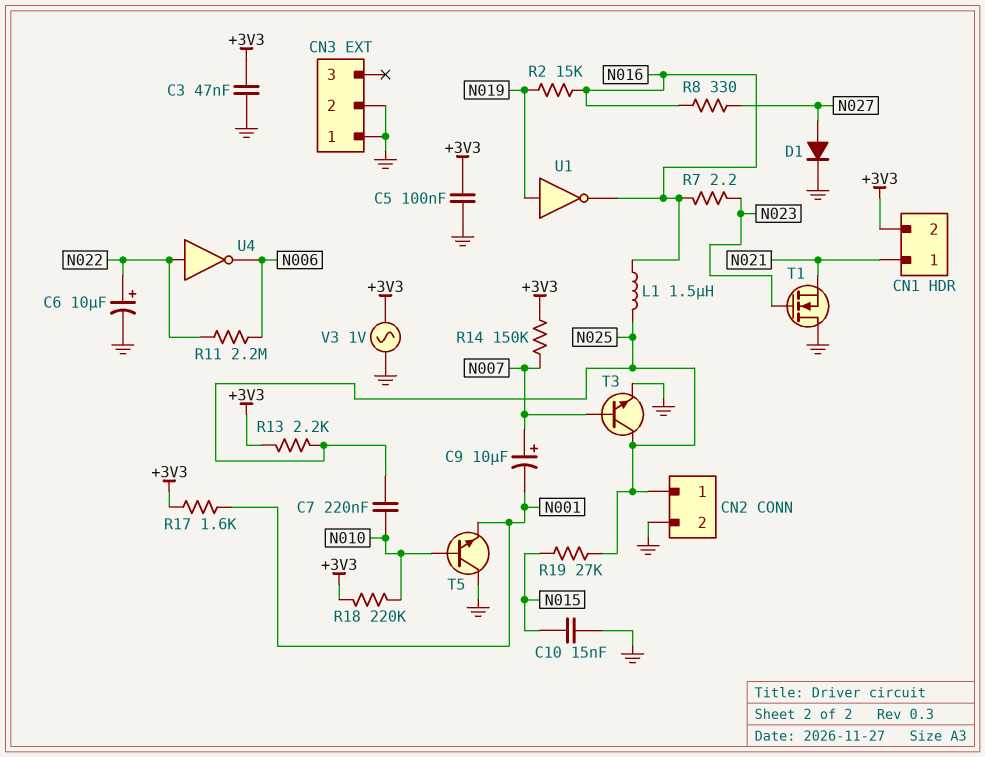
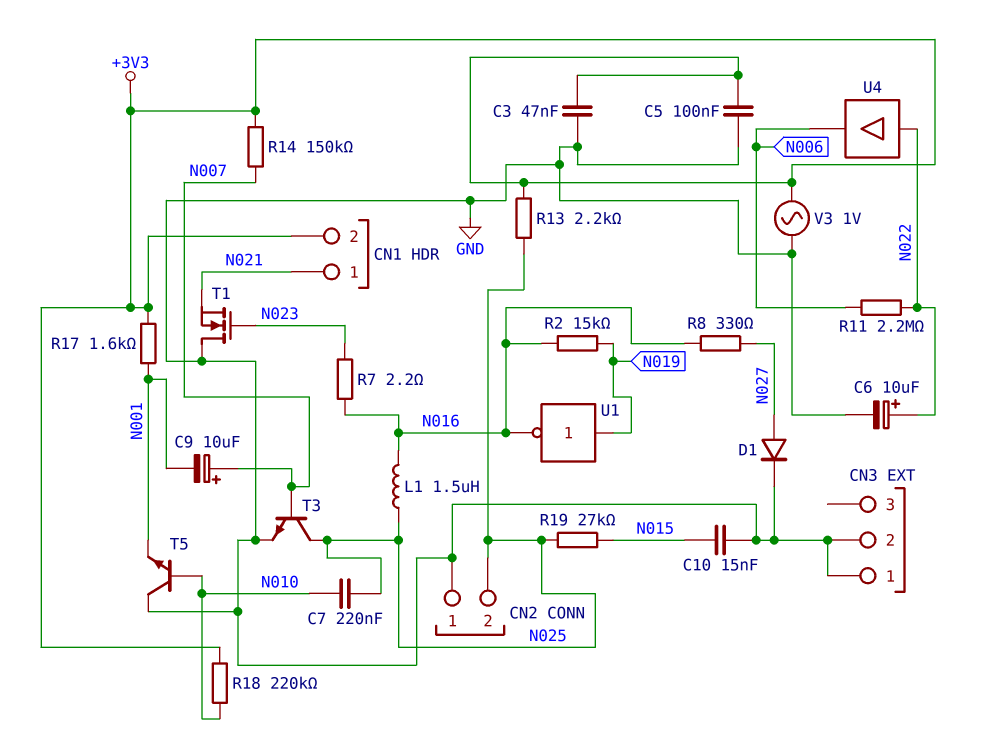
CN2 pin 1: N025 -> GND
CN2 pin 2: GND -> N025
U4: NOT (in N022, out N006) -> buffer (in N022, out N006)

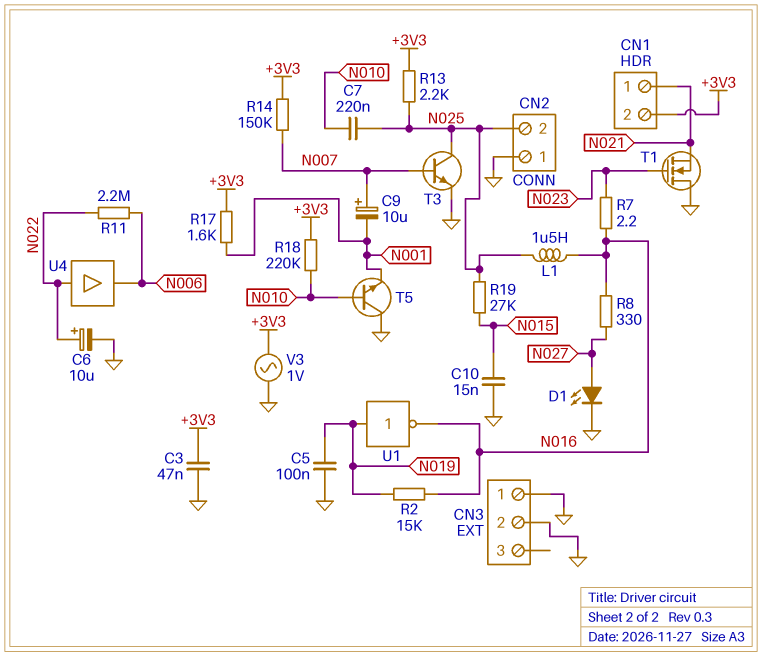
C5: 100nF (+3V3, GND) -> 100nF (GND, N019)
D1: diode (A N027, K GND) -> LED (A N027, K GND)

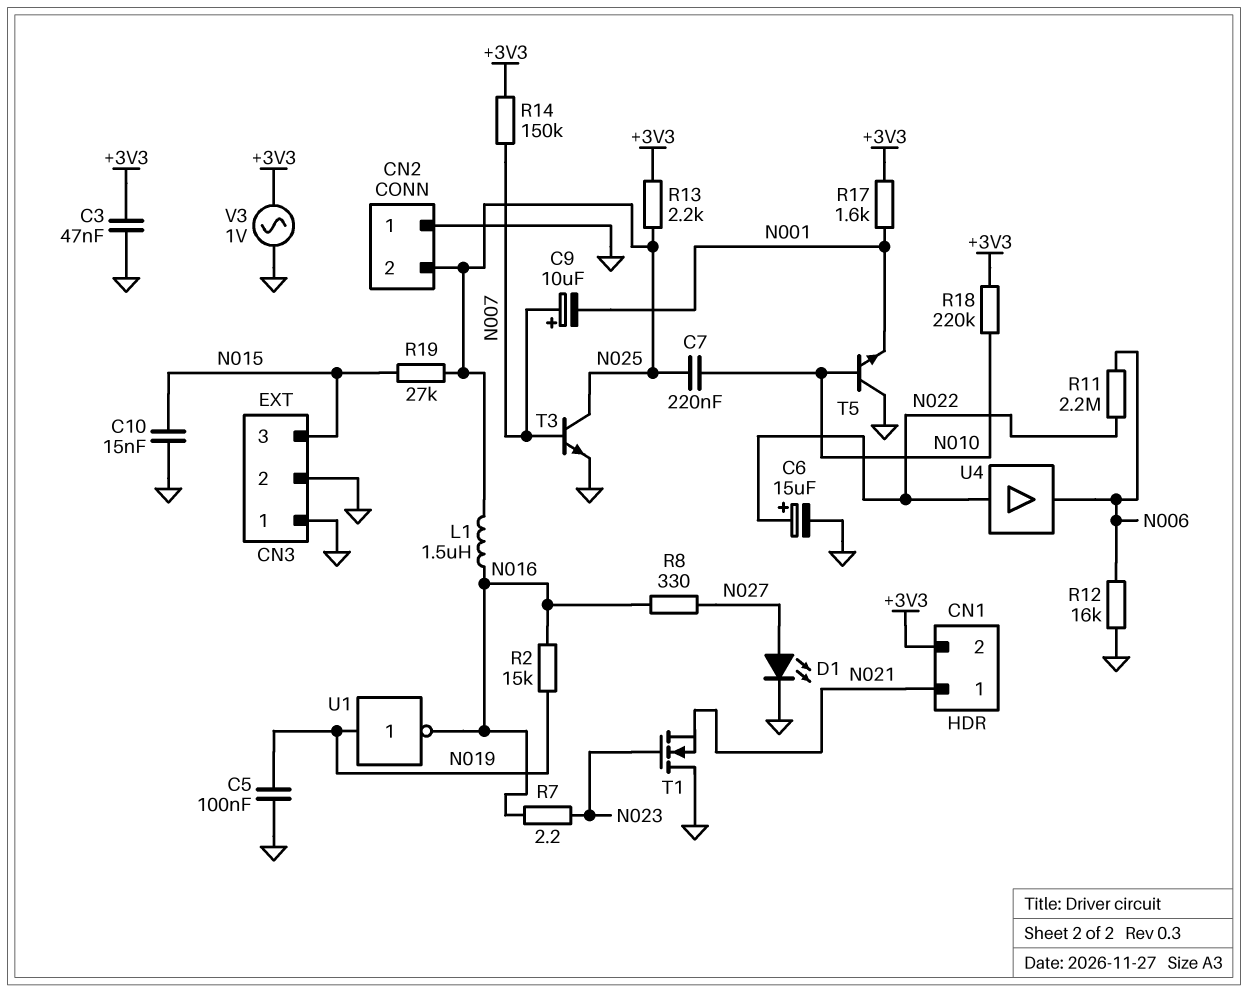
C6: 10uF (plus N022, minus GND) -> 15uF (plus N022, minus GND)
CN3 pin 3: none -> N015
R12: none -> 16k (GND, N006)

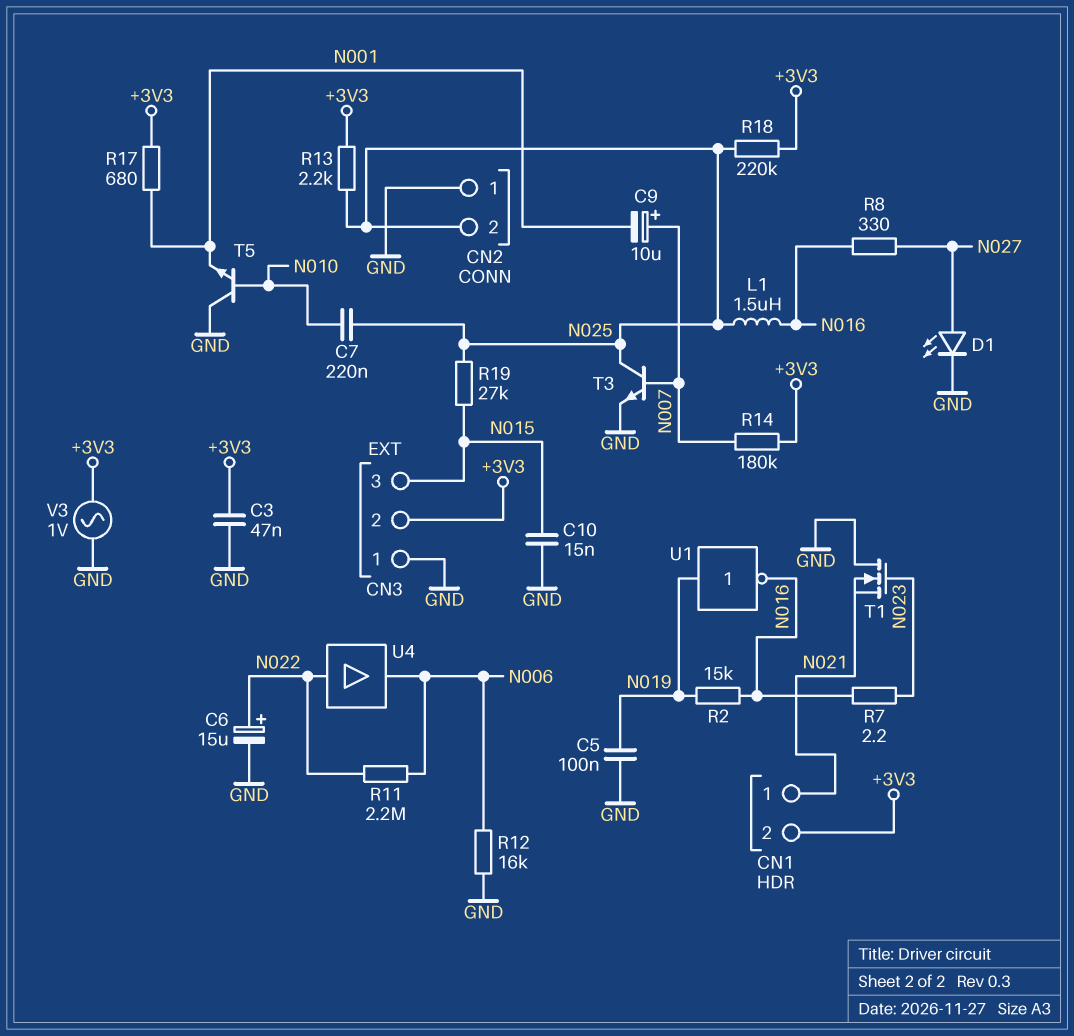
CN3 pin 2: GND -> +3V3
R14: 150k (+3V3, N007) -> 180k (+3V3, N007)
R17: 1.6k (+3V3, N001) -> 680 (+3V3, N001)
R18: 220k (+3V3, N010) -> 220k (+3V3, N025)

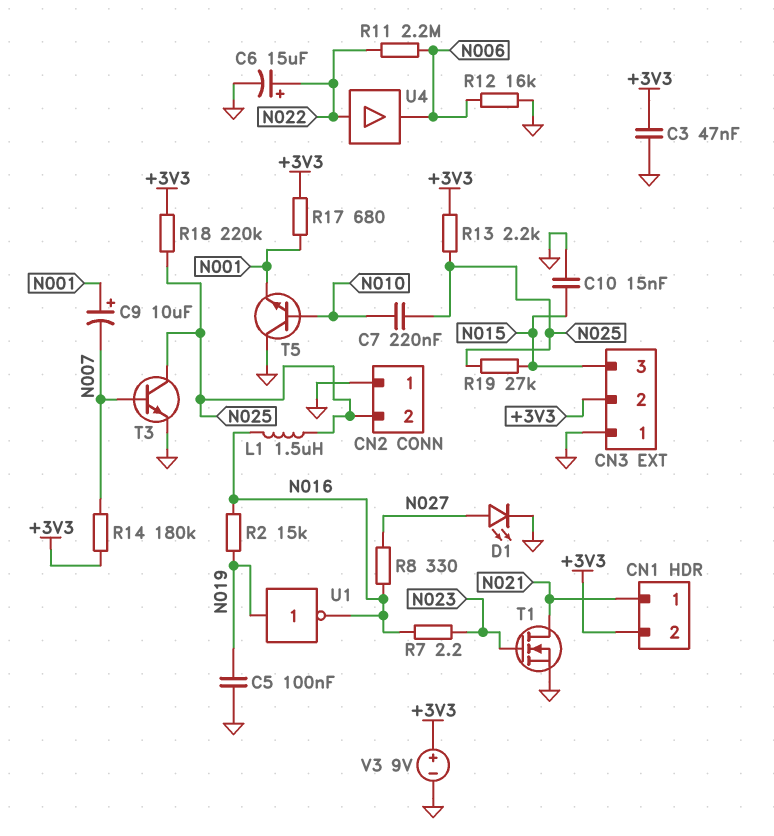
C9: 10uF (plus N007, minus N001) -> 10uF (plus N001, minus N007)
T1: NMOS (G N023, D GND, S N021) -> NMOS (G N023, D N021, S GND)
V3: AC 1V (+3V3, GND) -> 9V (plus +3V3, minus GND)

